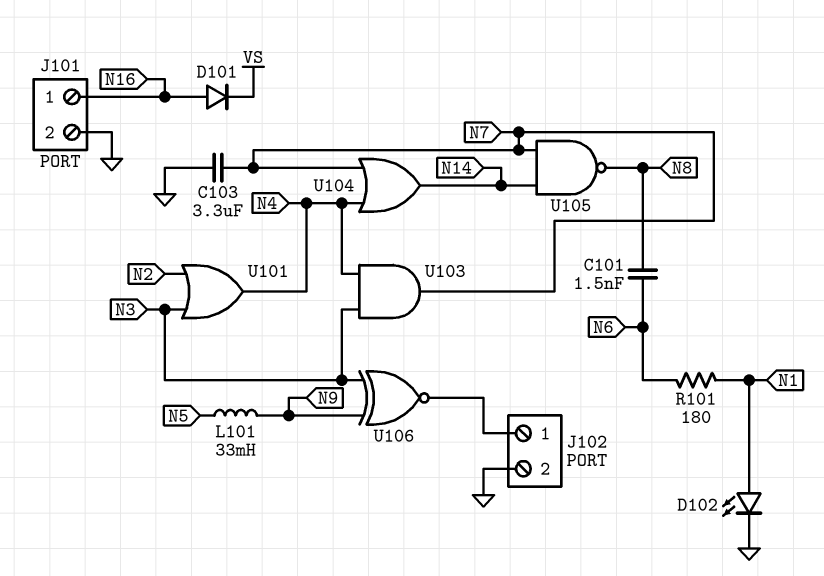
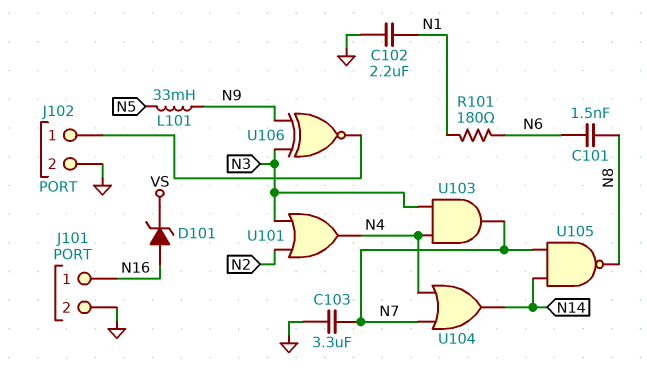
C102: none -> 2.2uF (GND, N1)
D101: diode (A N16, K VS) -> zener (A N16, K VS)
D102: LED (A N1, K GND) -> none

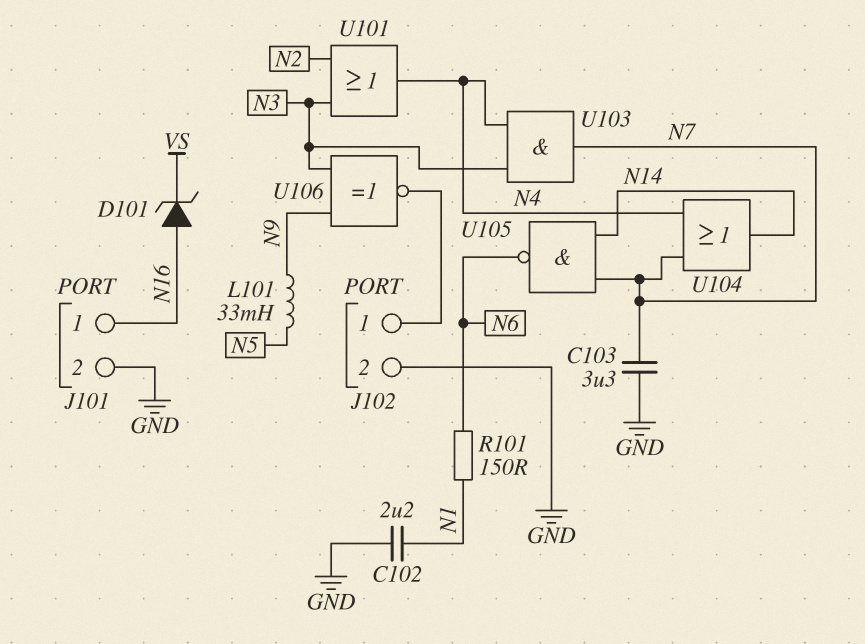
C101: 1.5nF (N6, N8) -> none
R101: 180 (N1, N6) -> 150 (N1, N6)
U105: NAND (in N7, in N14, out N8) -> NAND (in N7, in N14, out N6)

